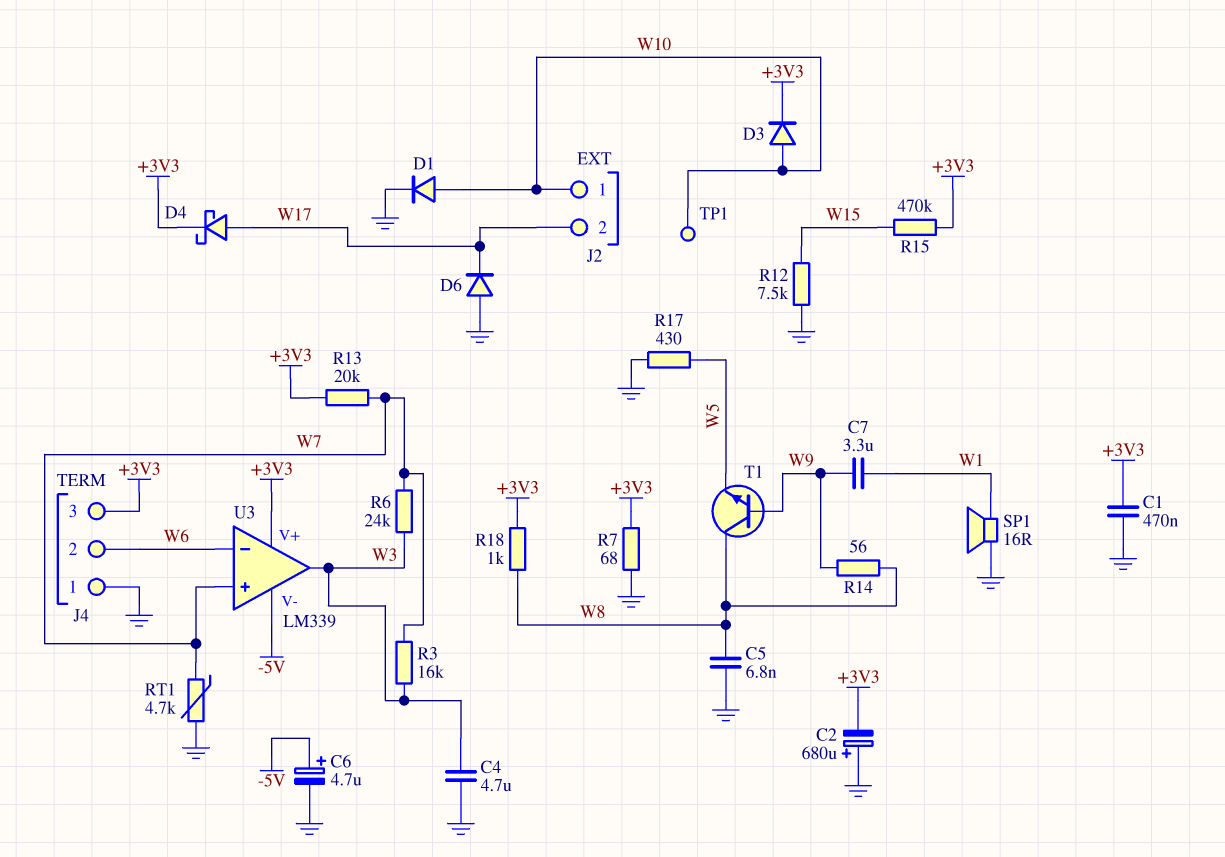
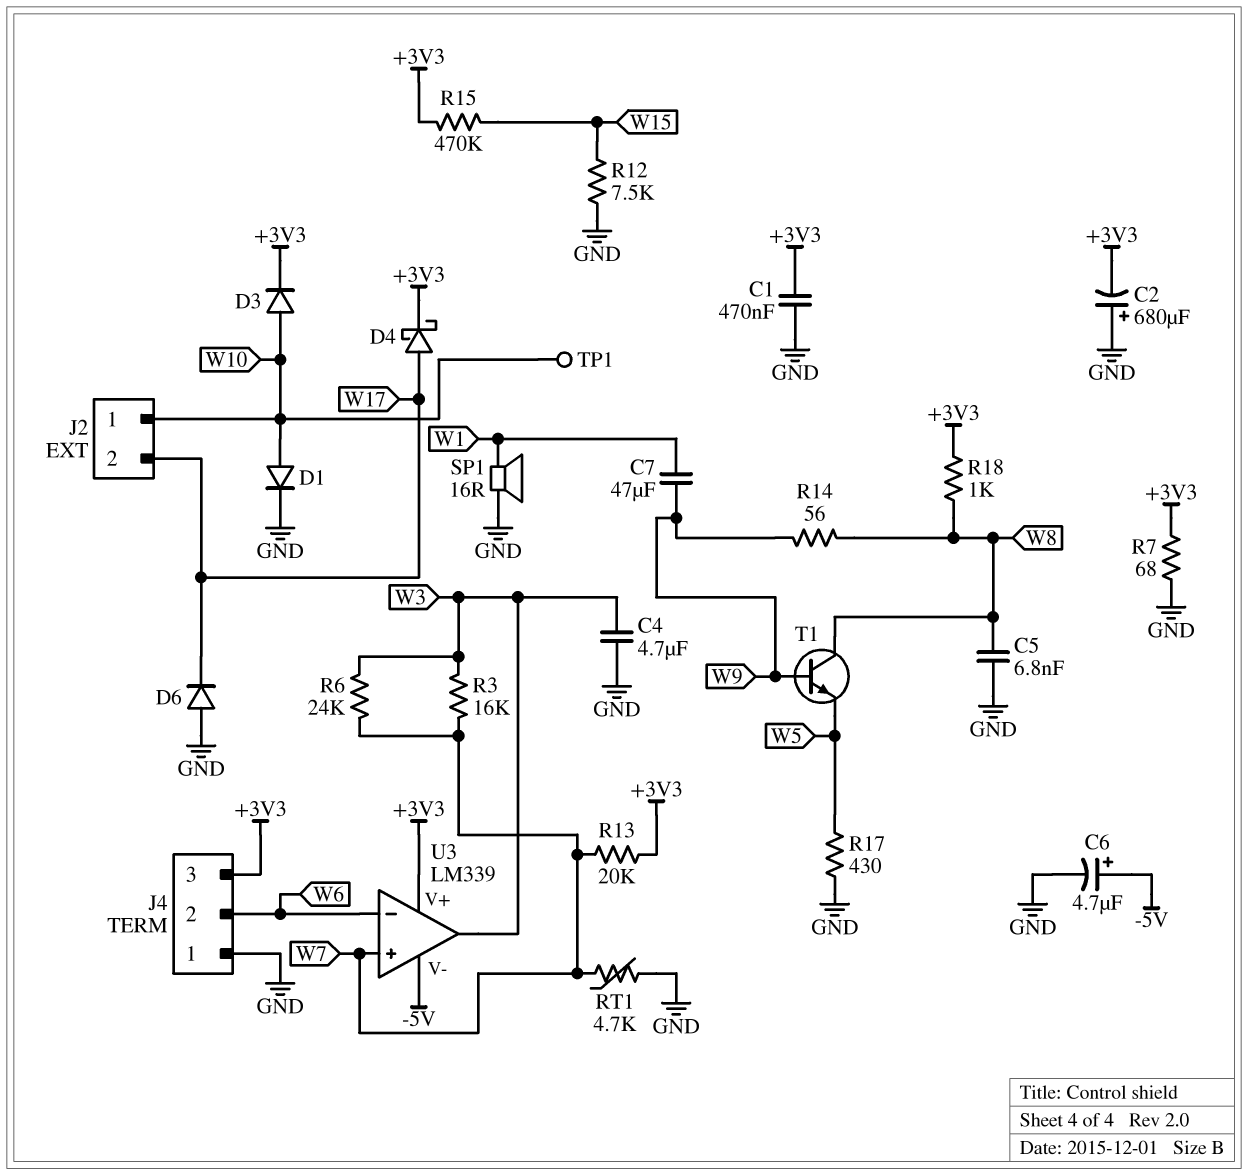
C7: 3.3uF (W1, W9) -> 47uF (W1, W9)

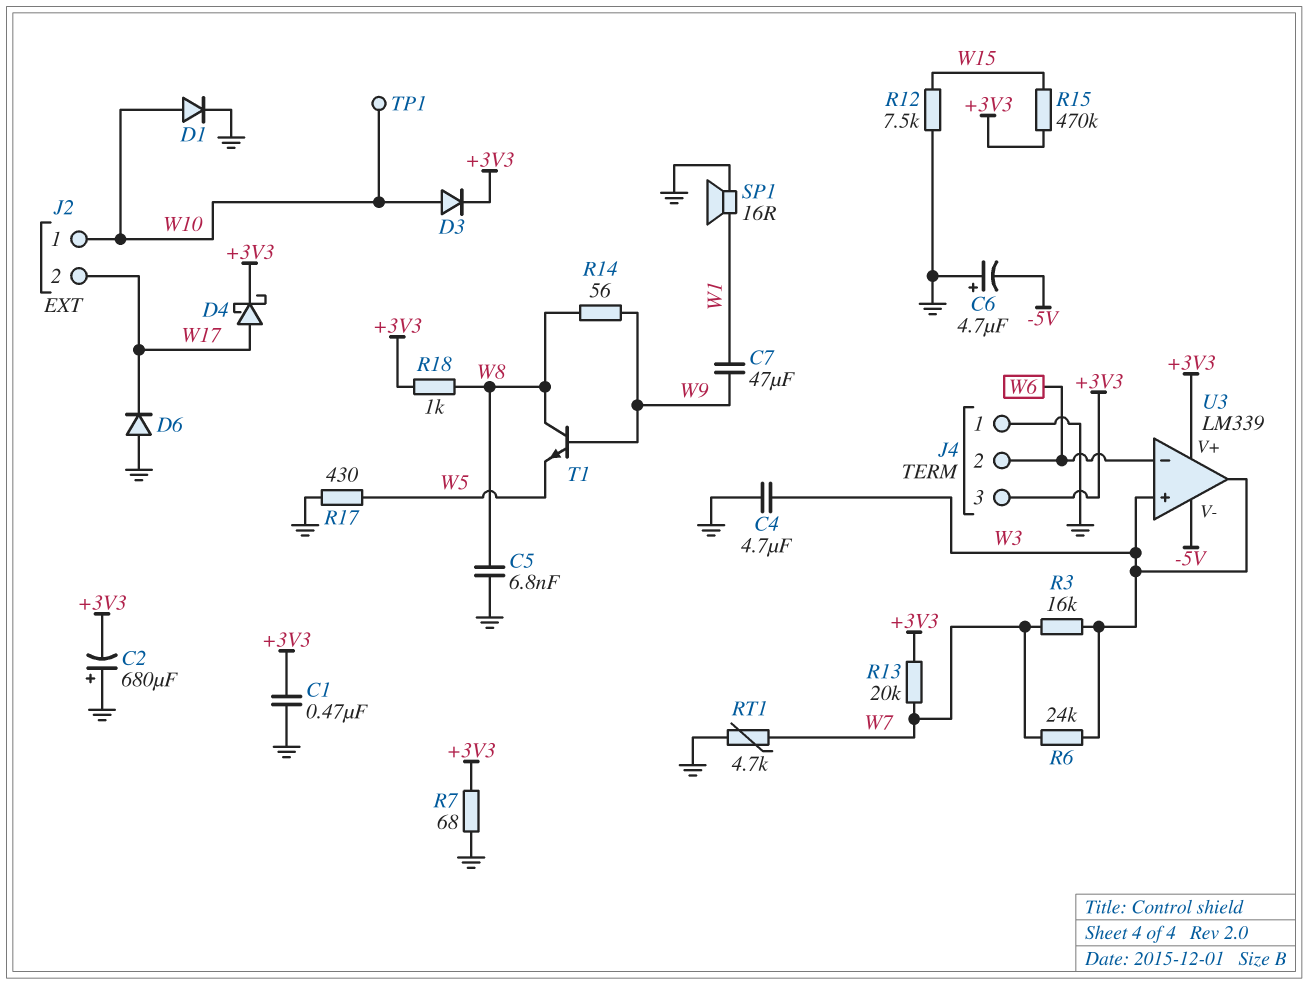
C6: 4.7uF (plus -5V, minus GND) -> 4.7uF (plus GND, minus -5V)
U3 pin in+: W7 -> W3

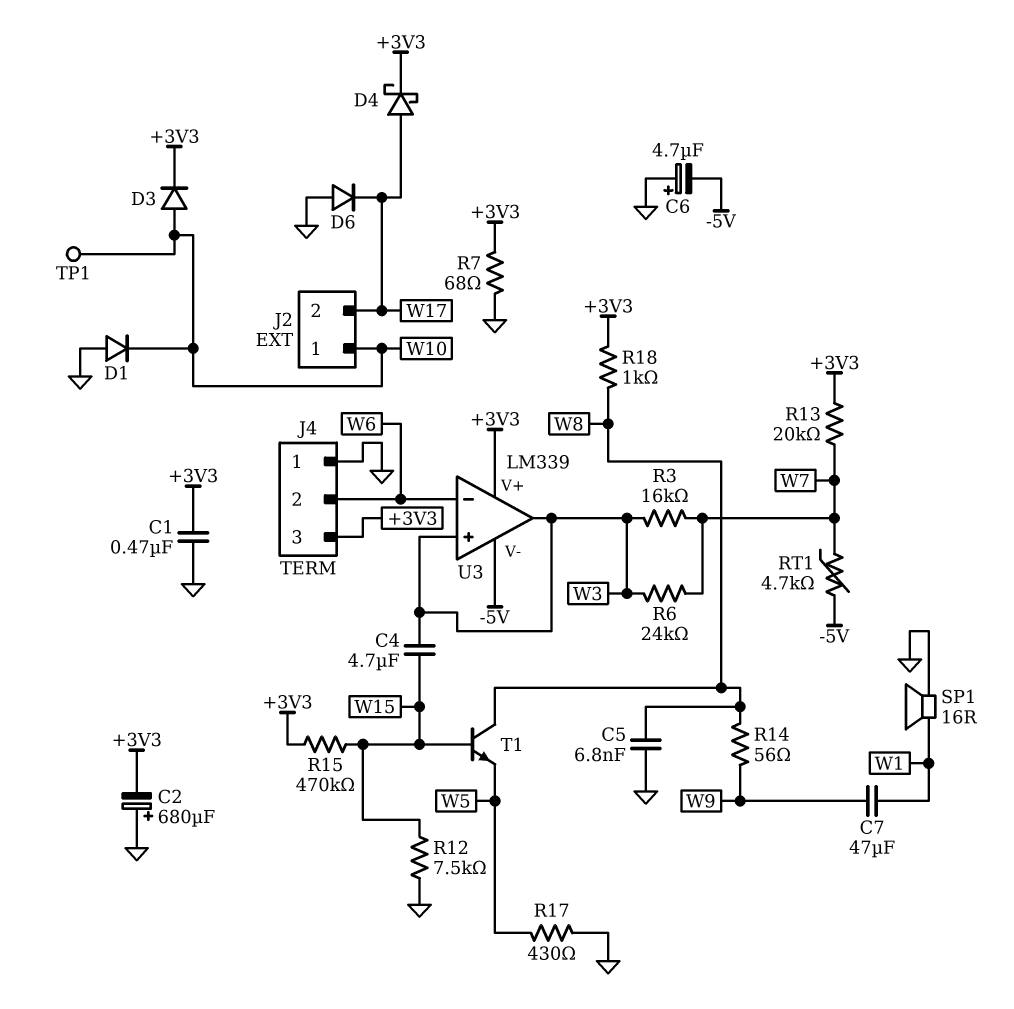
C4: 4.7uF (GND, W3) -> 4.7uF (W3, W15)
D1: diode (A W10, K GND) -> diode (A GND, K W10)
RT1: 4.7k (GND, W7) -> 4.7k (-5V, W7)
T1: NPN (B W9, C W8, E W5) -> NPN (B W15, C W8, E W5)

